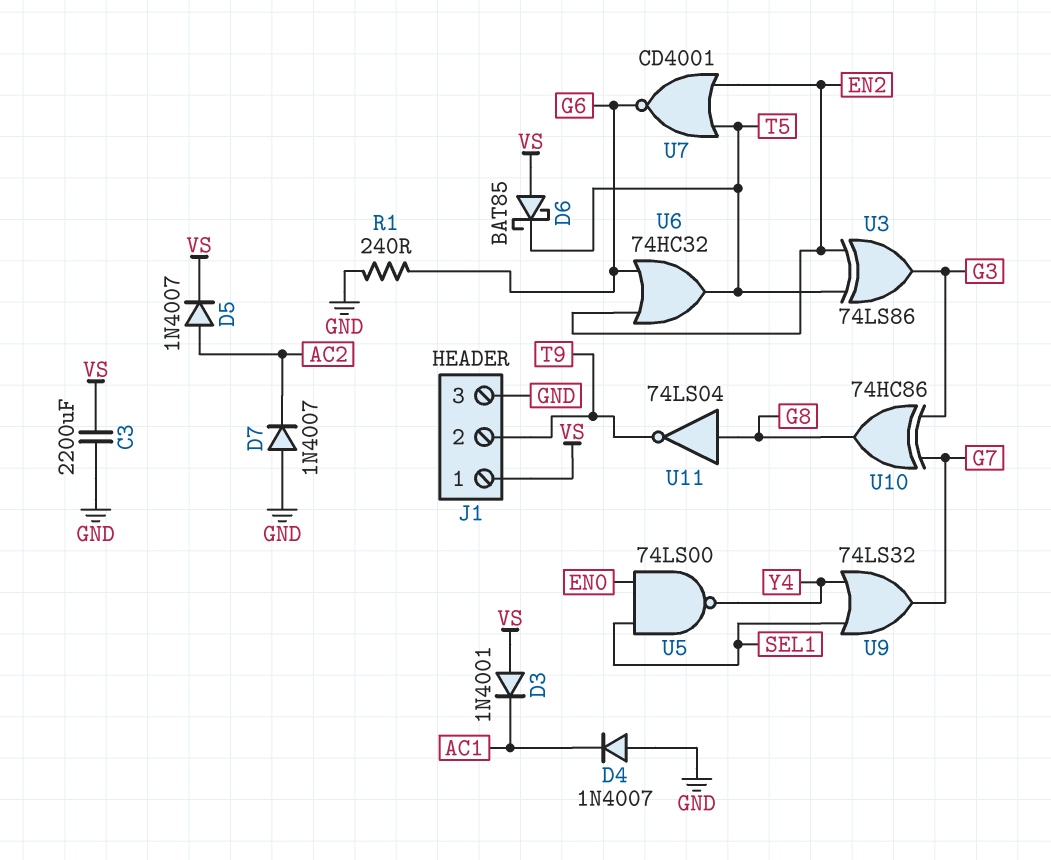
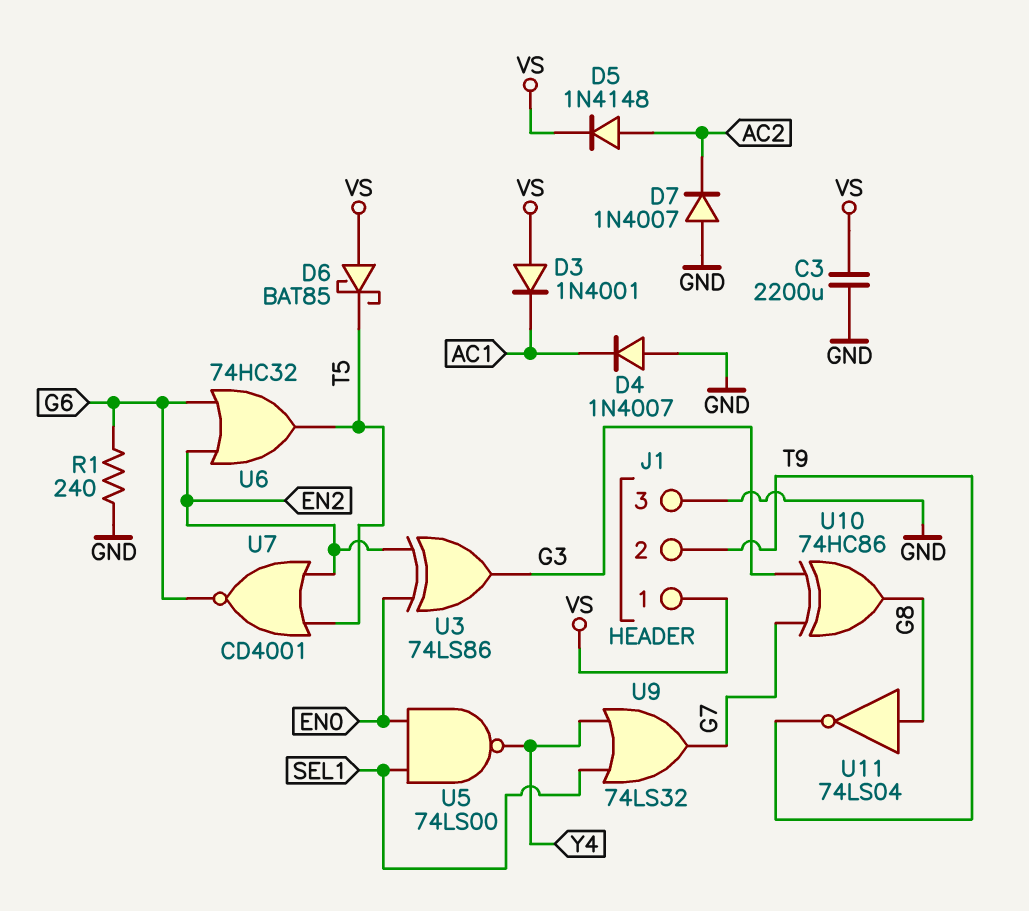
D5: diode 1N4007 (A AC2, K VS) -> diode 1N4148 (A AC2, K VS)
U3: XOR 74LS86 (in EN2, in T5, out G3) -> XOR 74LS86 (in EN0, in EN2, out G3)

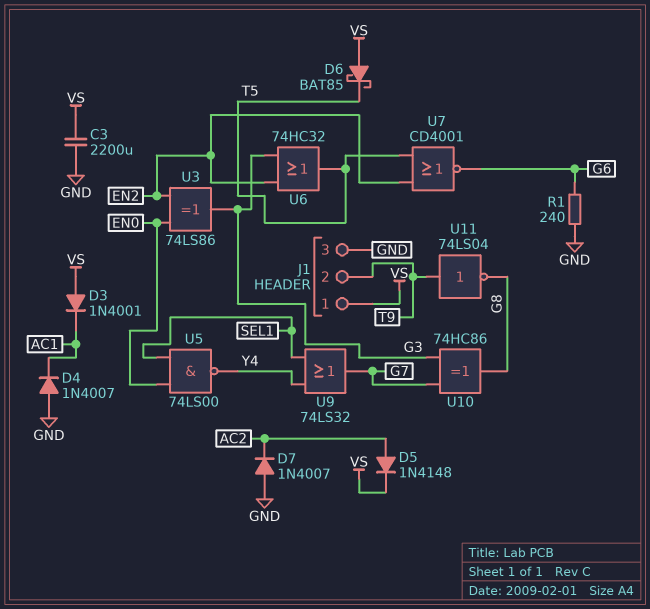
U6: OR 74HC32 (in EN2, in G6, out T5) -> OR 74HC32 (in EN2, in G3, out T5)
U11: NOT 74LS04 (in G8, out T9) -> NOT 74LS04 (in T9, out G8)

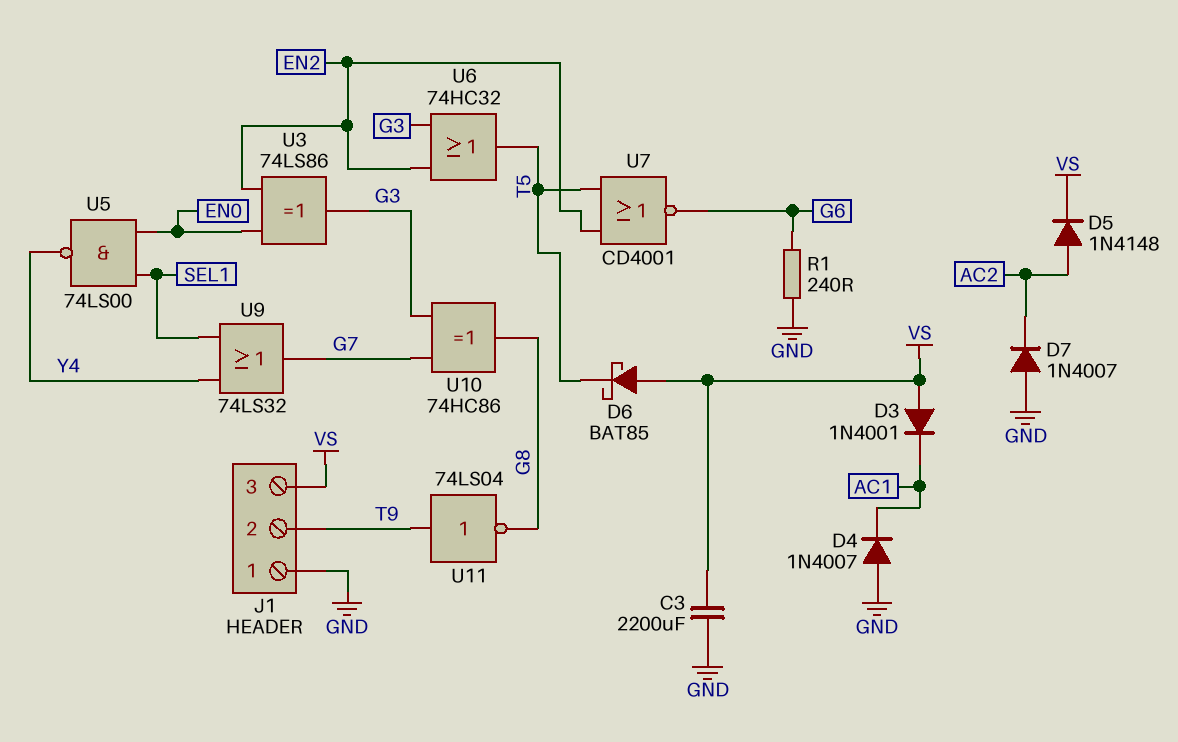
J1 pin 1: VS -> GND
J1 pin 3: GND -> VS

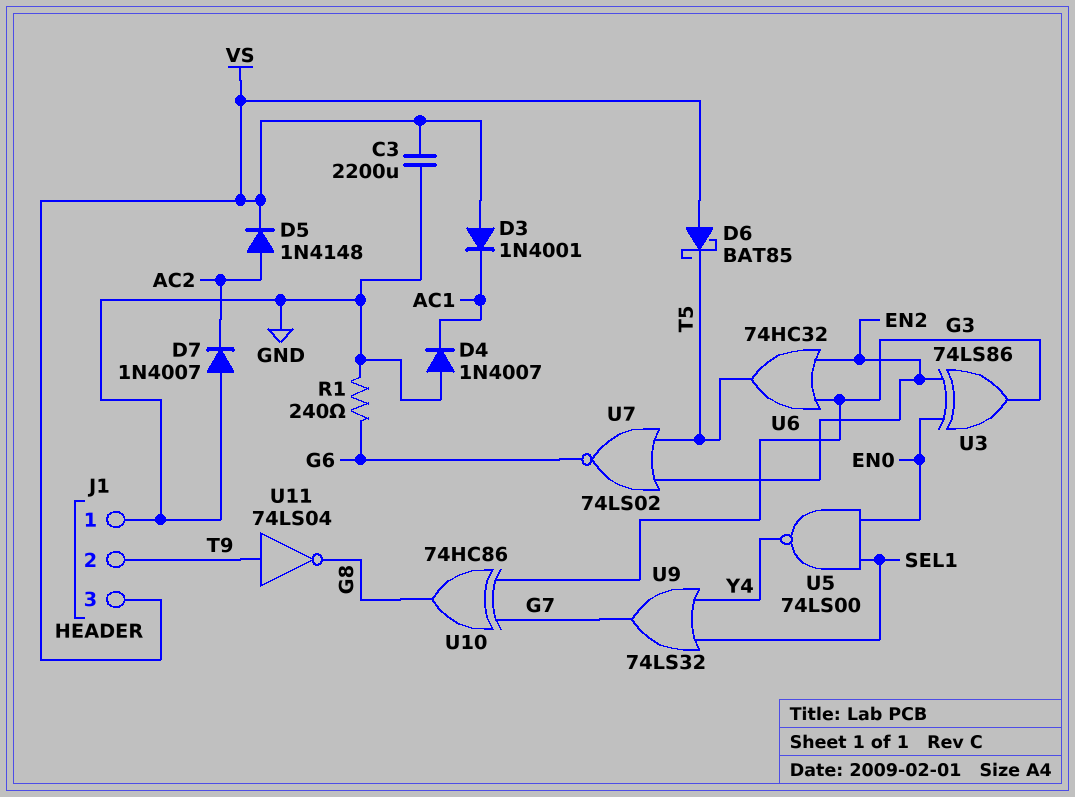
U7: NOR CD4001 (in EN2, in T5, out G6) -> NOR 74LS02 (in EN2, in T5, out G6)

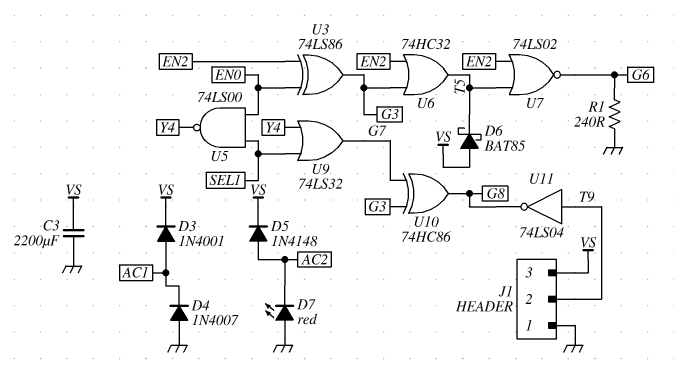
D3: diode 1N4001 (A VS, K AC1) -> diode 1N4001 (A AC1, K VS)
D7: diode 1N4007 (A GND, K AC2) -> LED red (A GND, K AC2)

